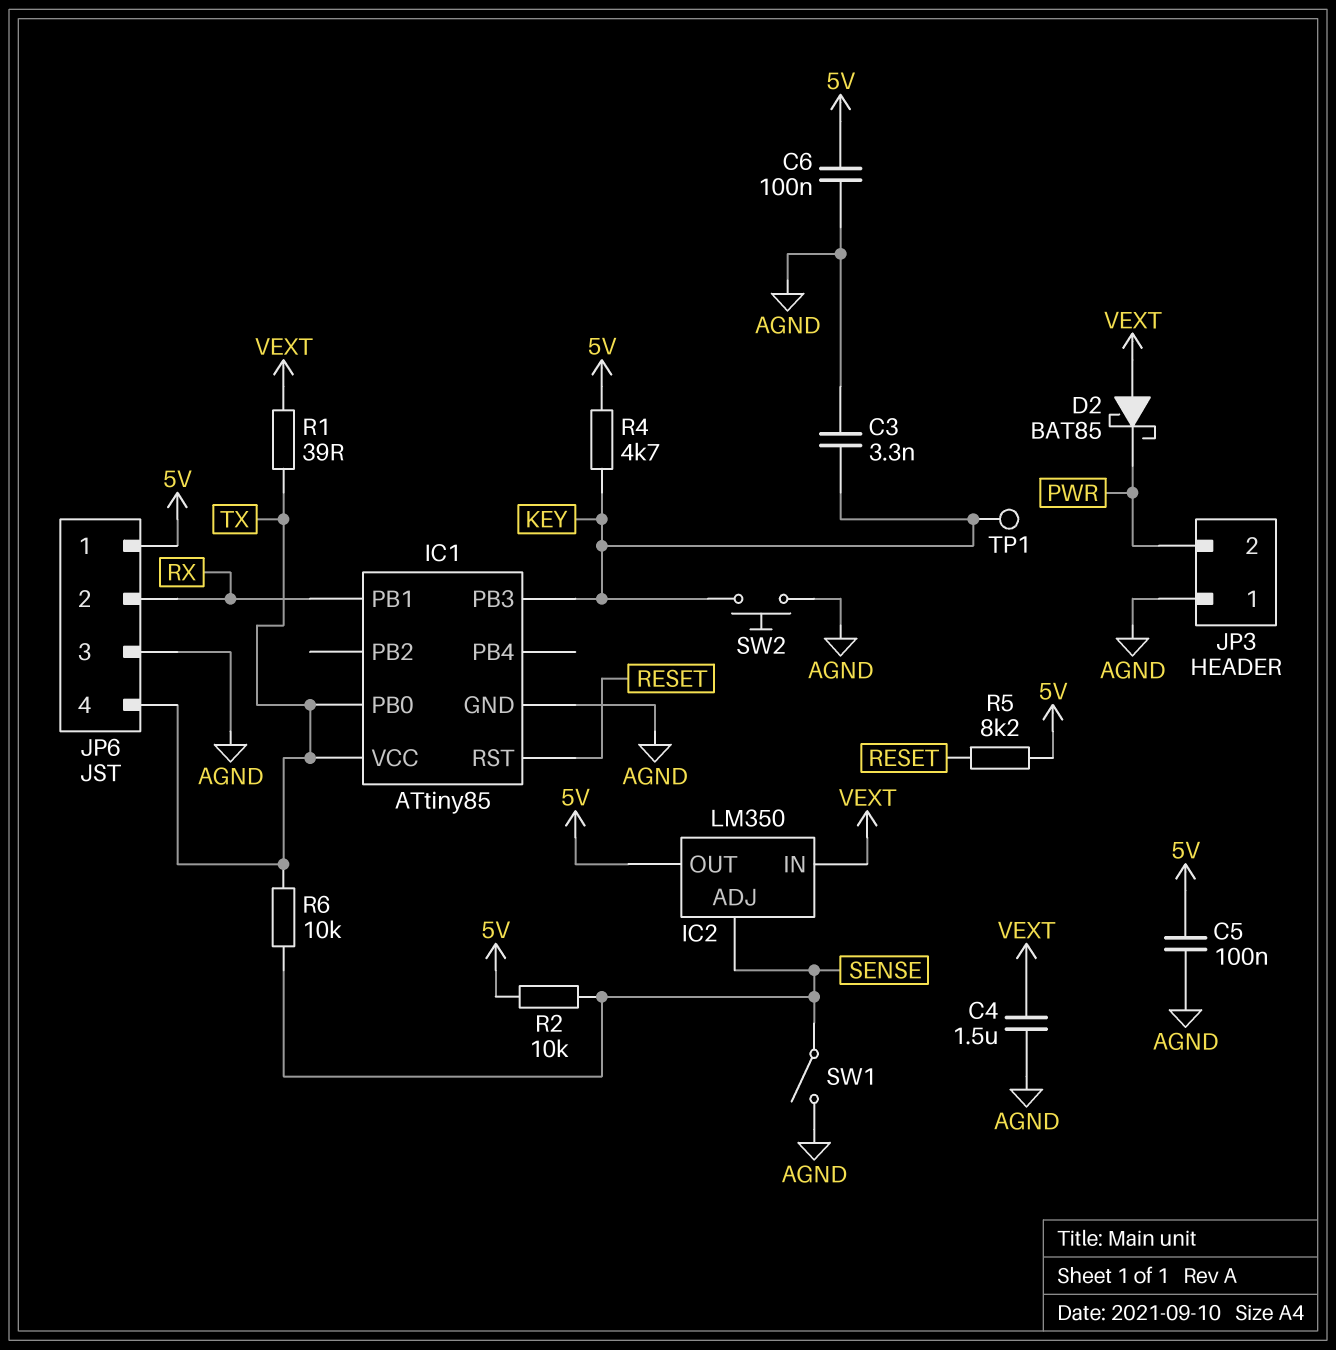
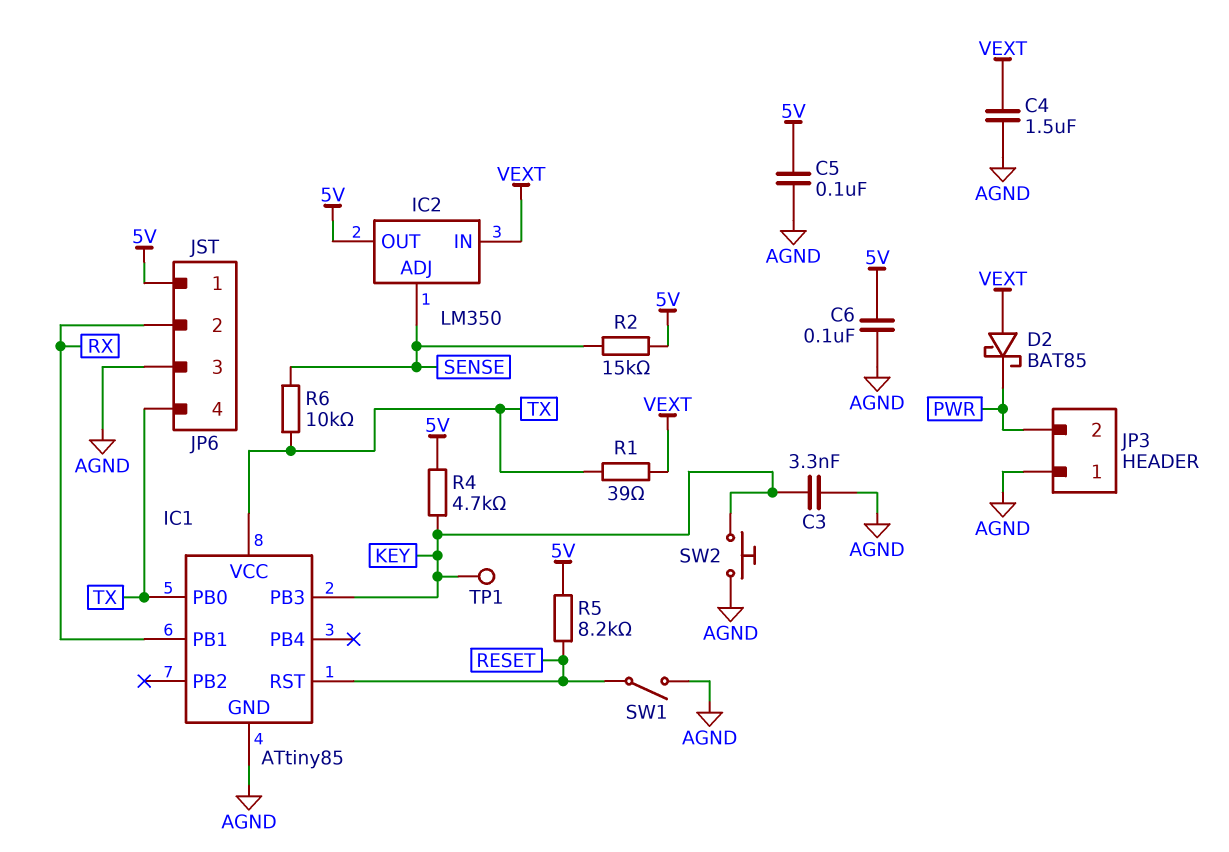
R2: 10k (5V, SENSE) -> 15k (5V, SENSE)
SW1: switch (AGND, SENSE) -> switch (AGND, RESET)

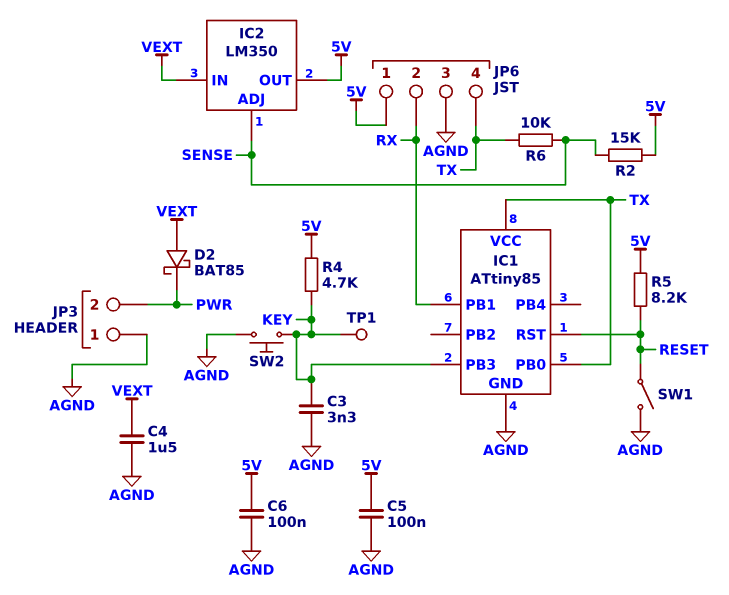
R1: 39 (TX, VEXT) -> none

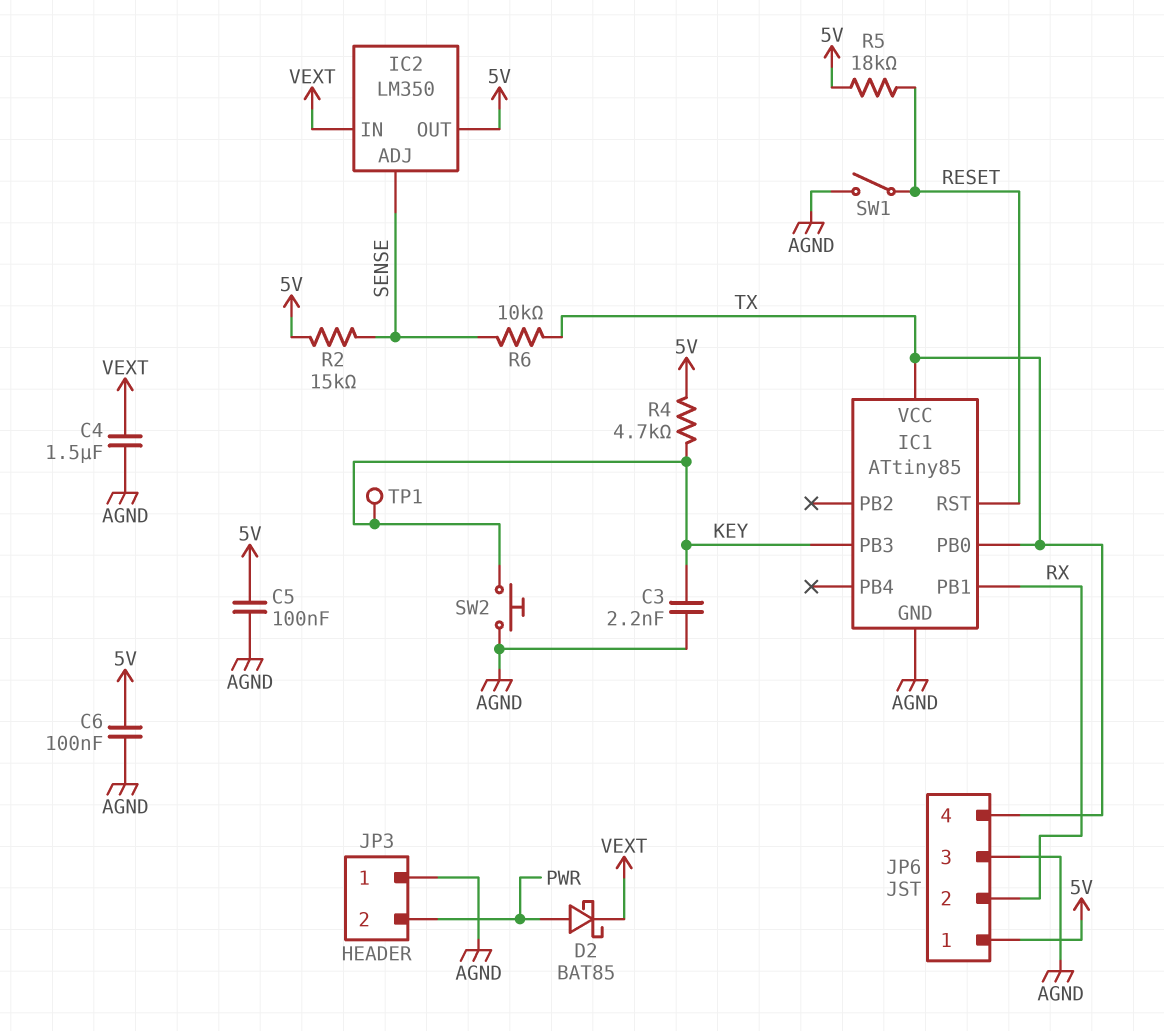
C3: 3.3nF (AGND, KEY) -> 2.2nF (AGND, KEY)
D2: schottky BAT85 (A VEXT, K PWR) -> schottky BAT85 (A PWR, K VEXT)
R5: 8.2k (5V, RESET) -> 18k (5V, RESET)

